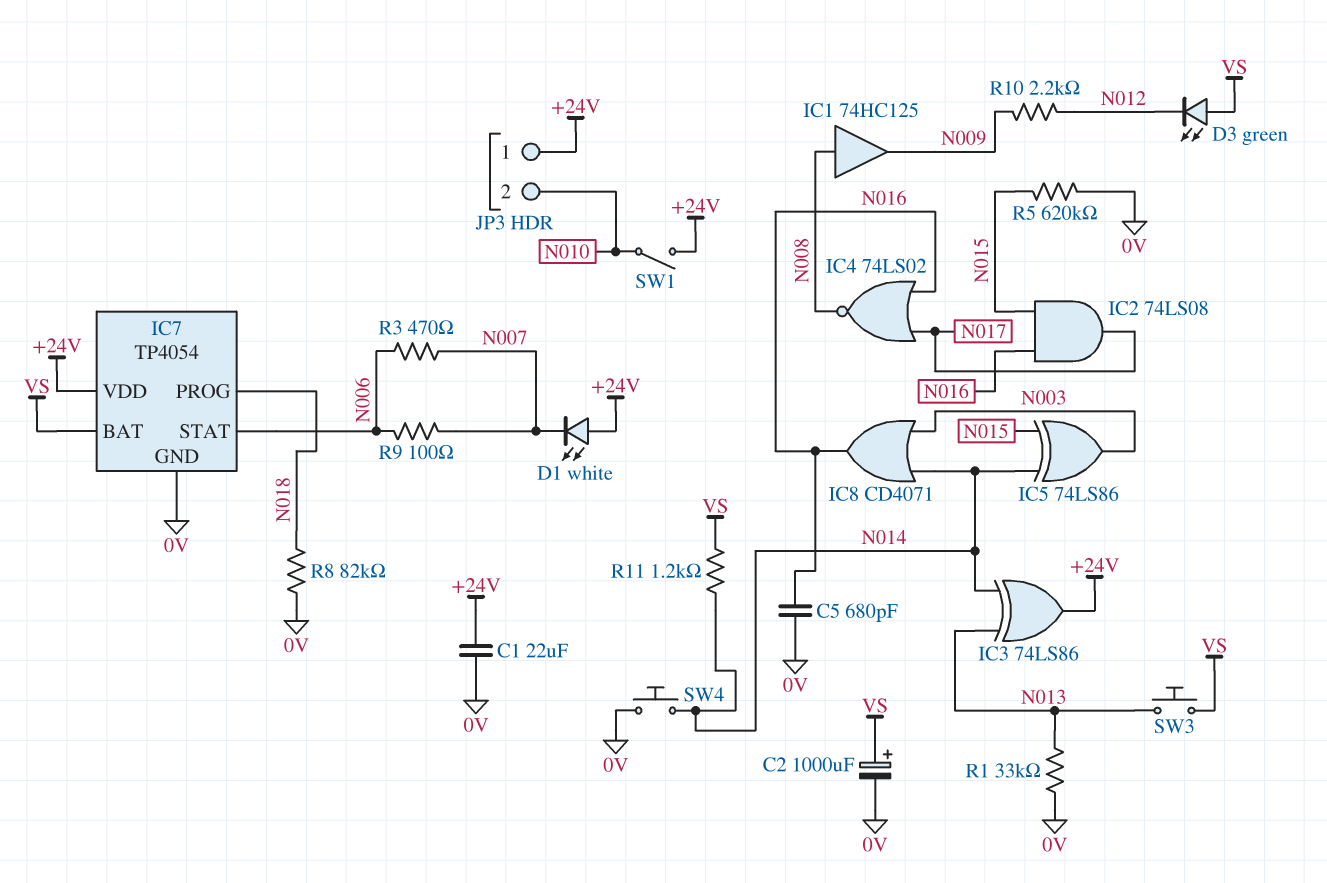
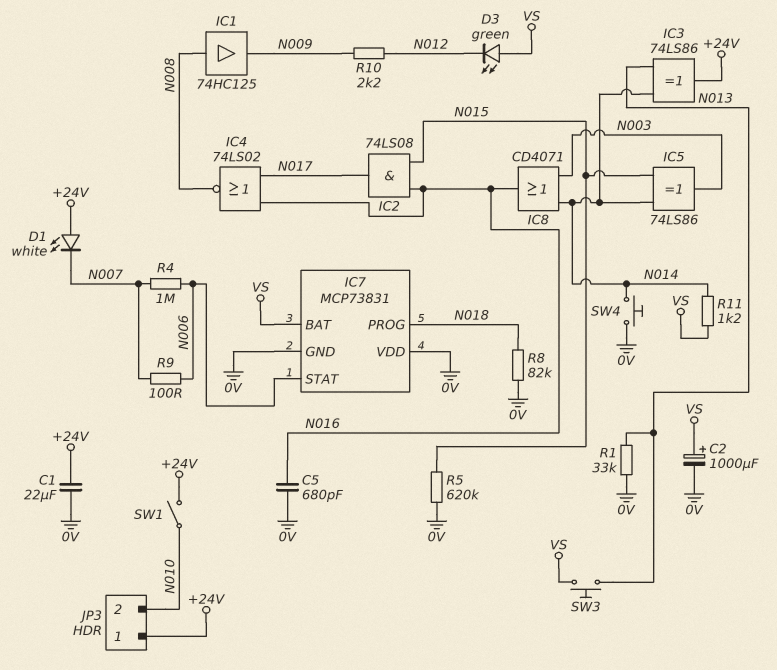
IC7: TP4054 -> MCP73831
IC7 pin VDD: +24V -> 0V
R3: 470 (N006, N007) -> none
R4: none -> 1M (N006, N007)

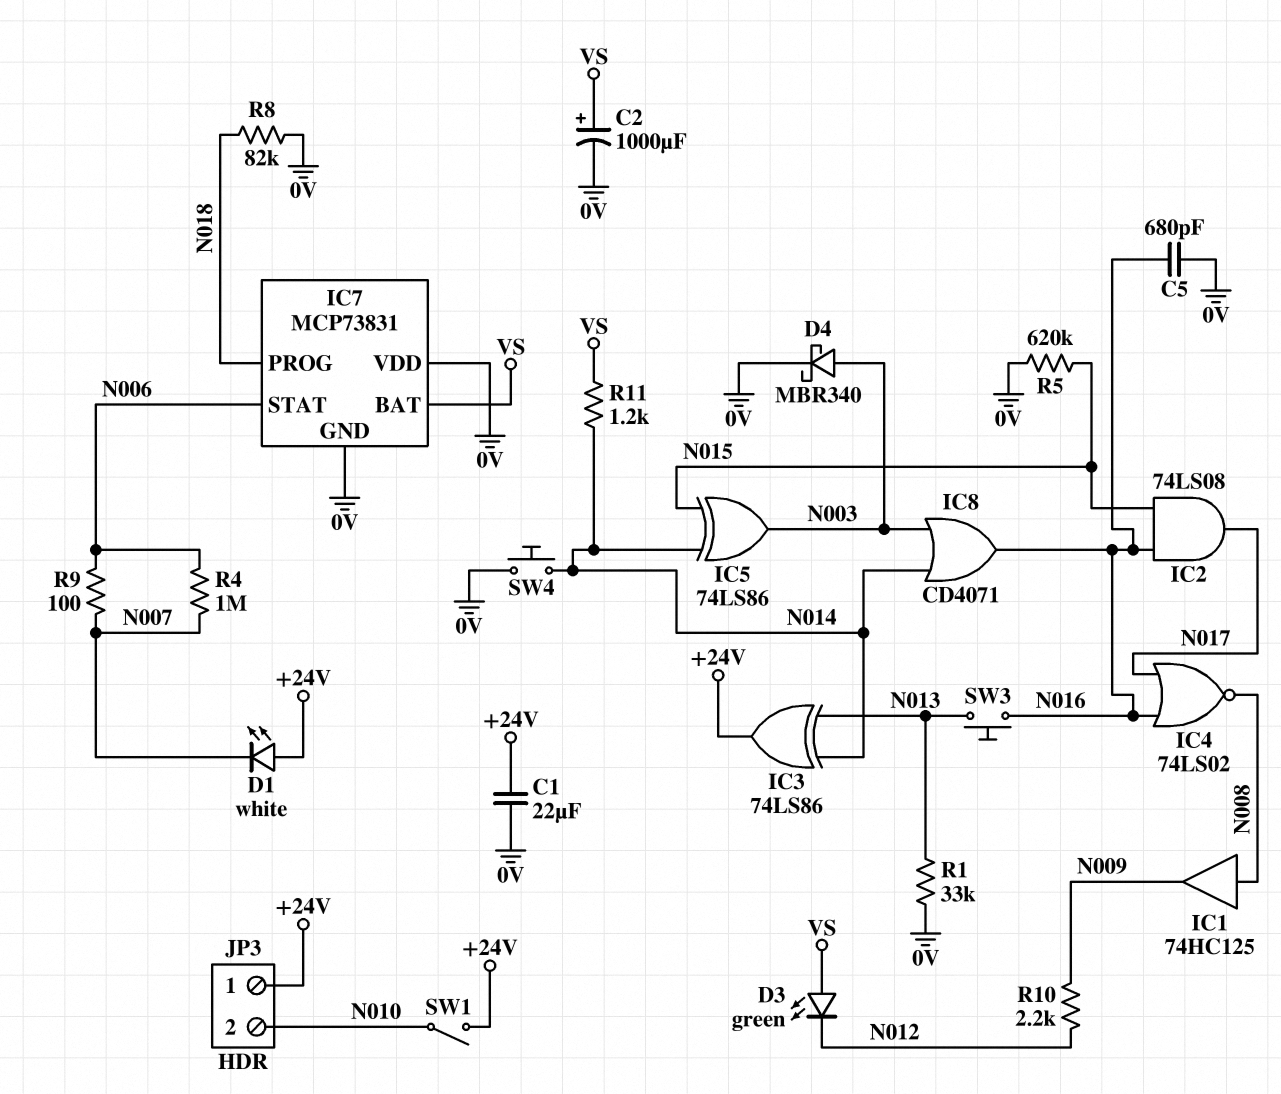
D4: none -> schottky MBR340 (A N003, K 0V)
SW3: button (N013, VS) -> button (N013, N016)

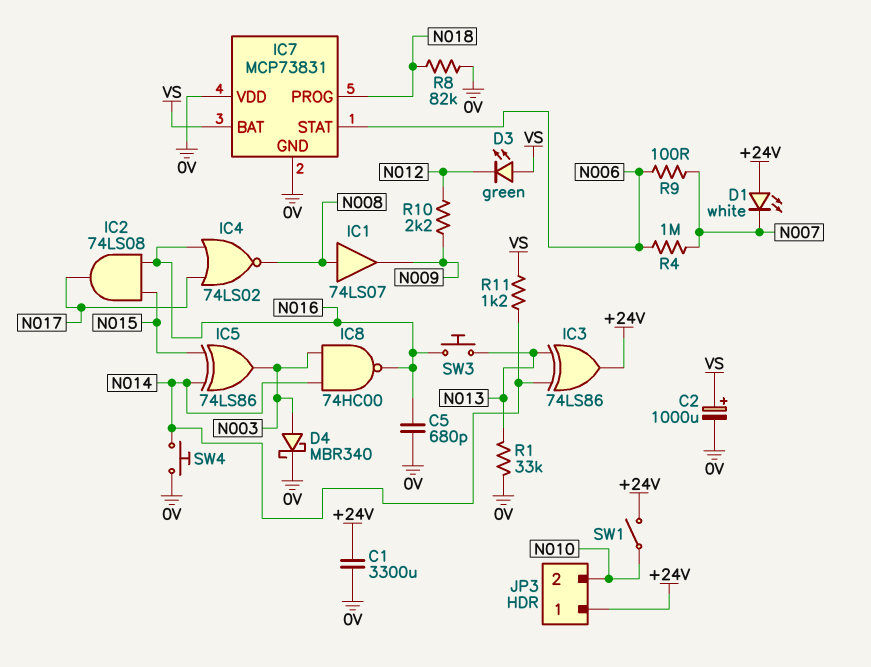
C1: 22uF (+24V, 0V) -> 3300uF (+24V, 0V)
IC1: buffer 74HC125 (in N008, out N009) -> buffer 74LS07 (in N008, out N009)
IC8: OR CD4071 (in N003, in N014, out N016) -> NAND 74HC00 (in N003, in N014, out N016)
R5: 620k (0V, N015) -> none

